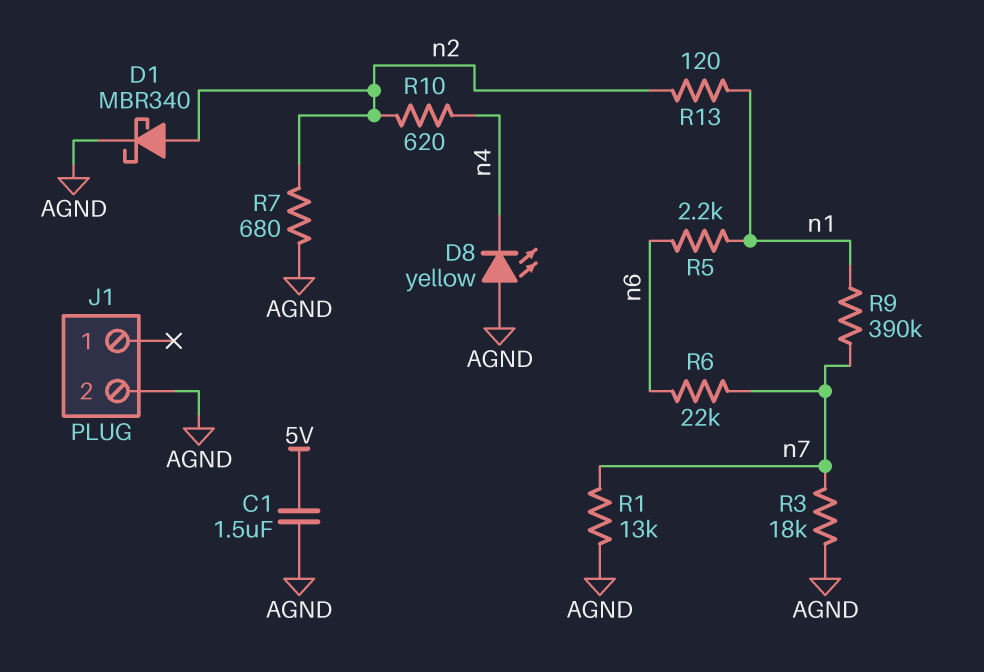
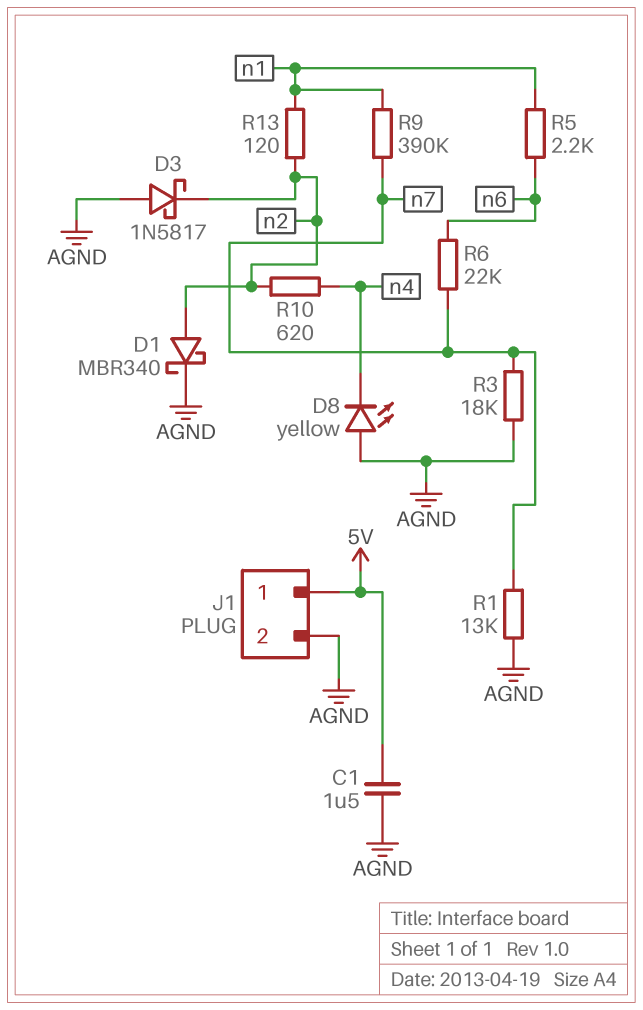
D3: none -> schottky 1N5817 (A AGND, K n2)
J1 pin 1: none -> 5V
R7: 680 (AGND, n2) -> none

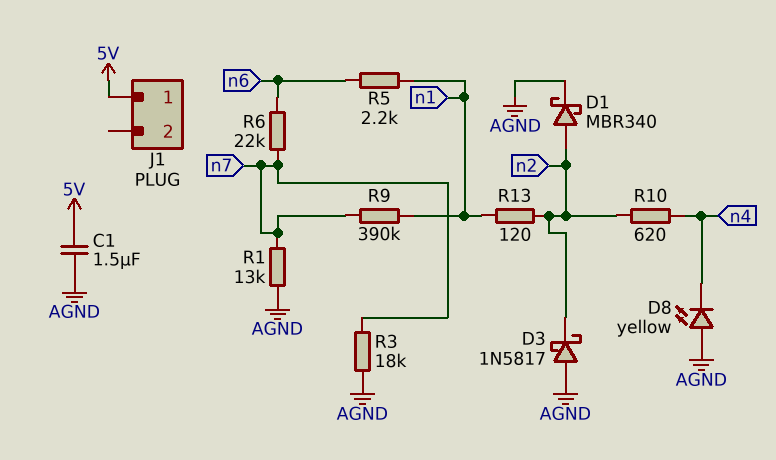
J1 pin 2: AGND -> none

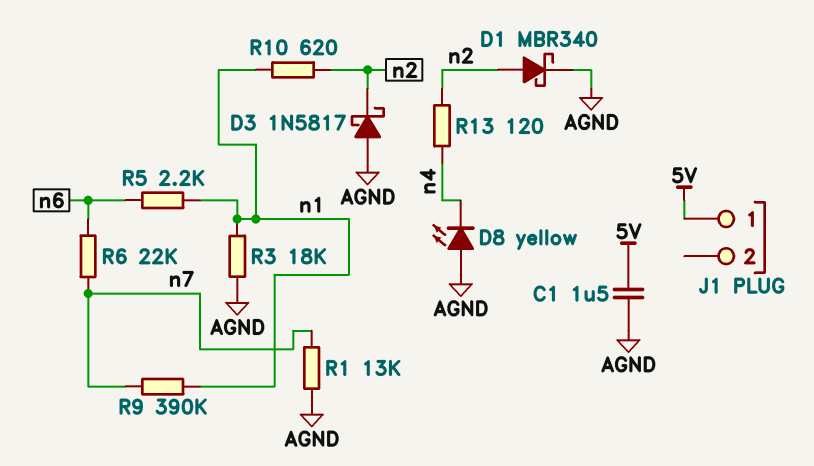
R3: 18k (AGND, n7) -> 18k (AGND, n1)
R10: 620 (n2, n4) -> 620 (n1, n2)
R13: 120 (n1, n2) -> 120 (n2, n4)

